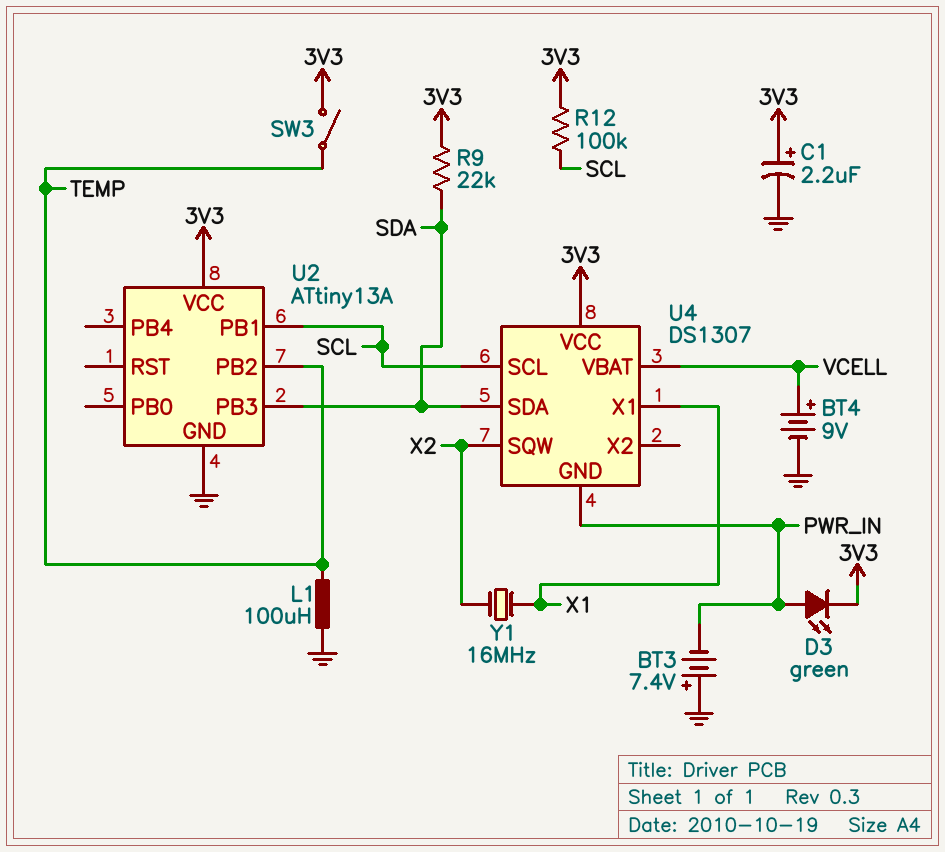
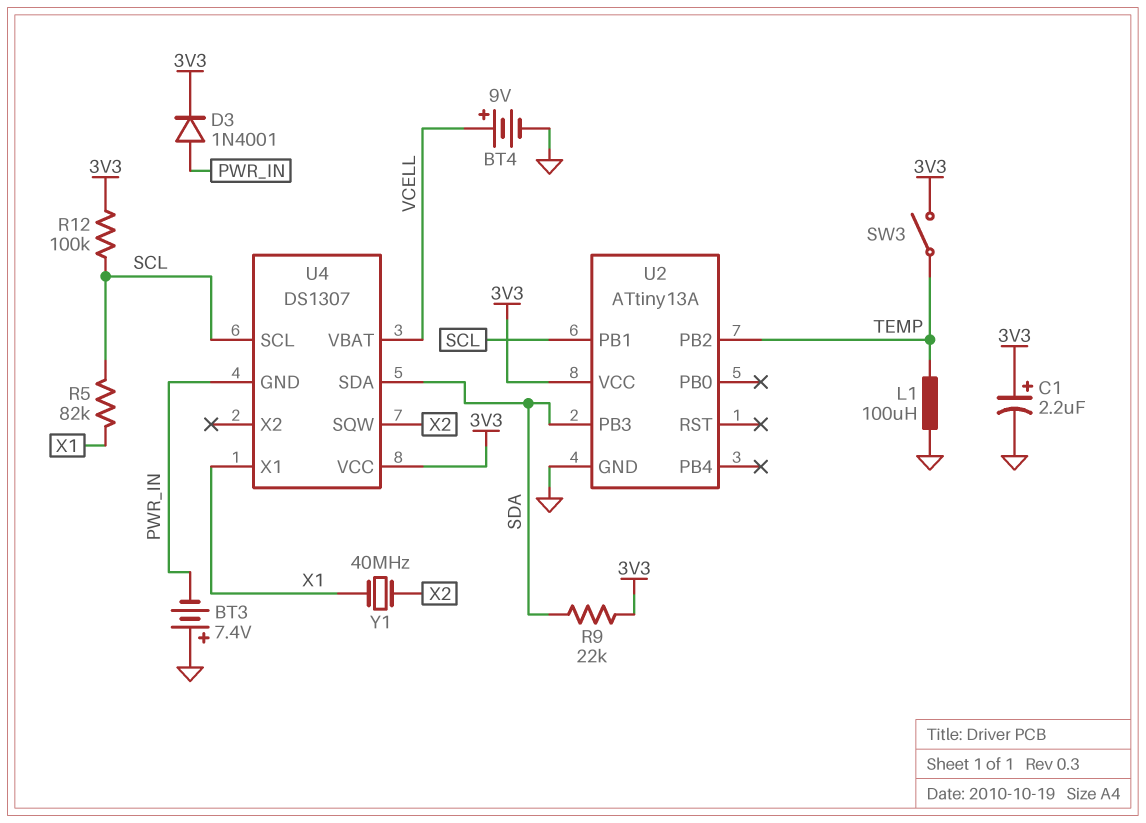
D3: LED green (A PWR_IN, K 3V3) -> diode 1N4001 (A PWR_IN, K 3V3)
R5: none -> 82k (SCL, X1)
Y1: 16MHz (X1, X2) -> 40MHz (X1, X2)

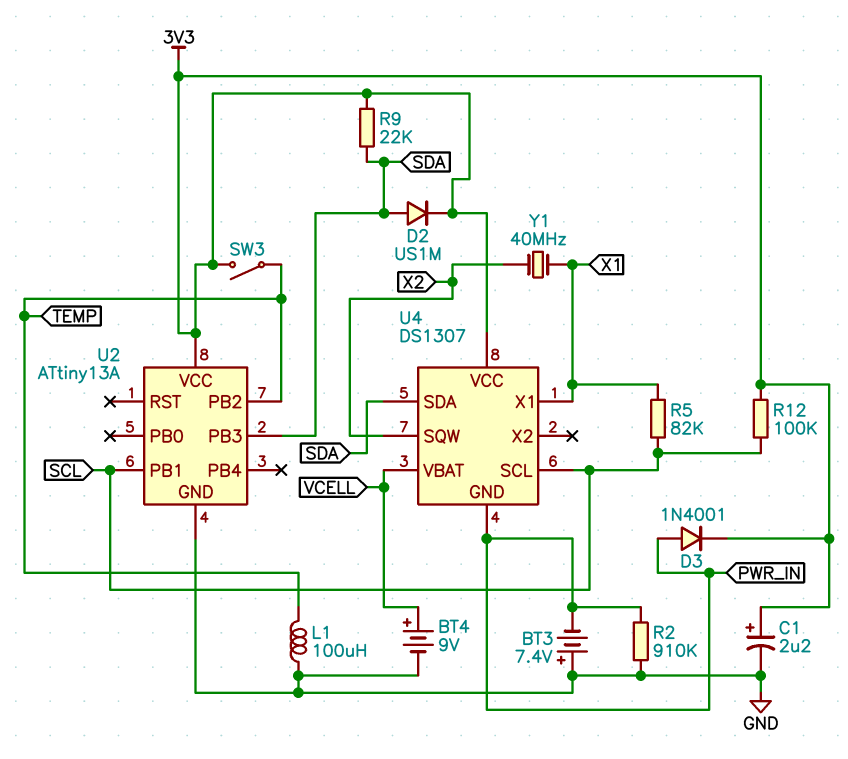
D2: none -> diode US1M (A SDA, K 3V3)
R2: none -> 910k (GND, PWR_IN)

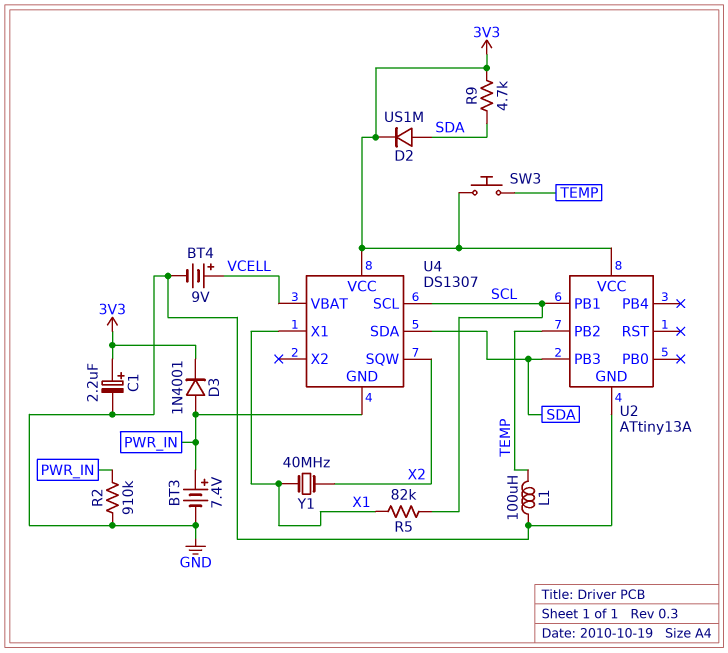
BT3: 7.4V (plus GND, minus PWR_IN) -> 7.4V (plus PWR_IN, minus GND)
R9: 22k (3V3, SDA) -> 4.7k (3V3, SDA)
R12: 100k (3V3, SCL) -> none
SW3: switch (3V3, TEMP) -> button (3V3, TEMP)

